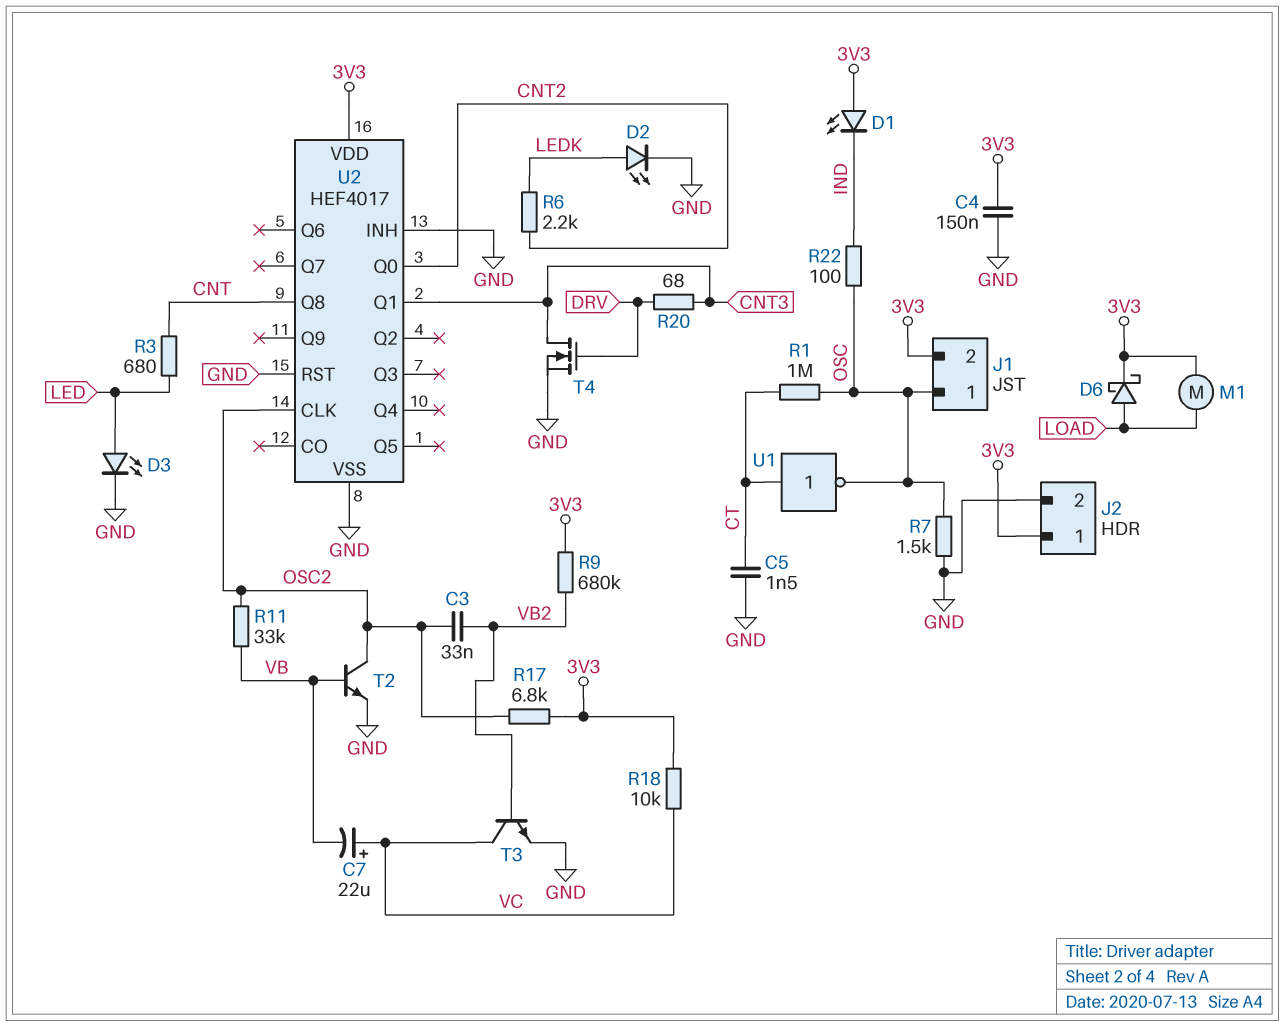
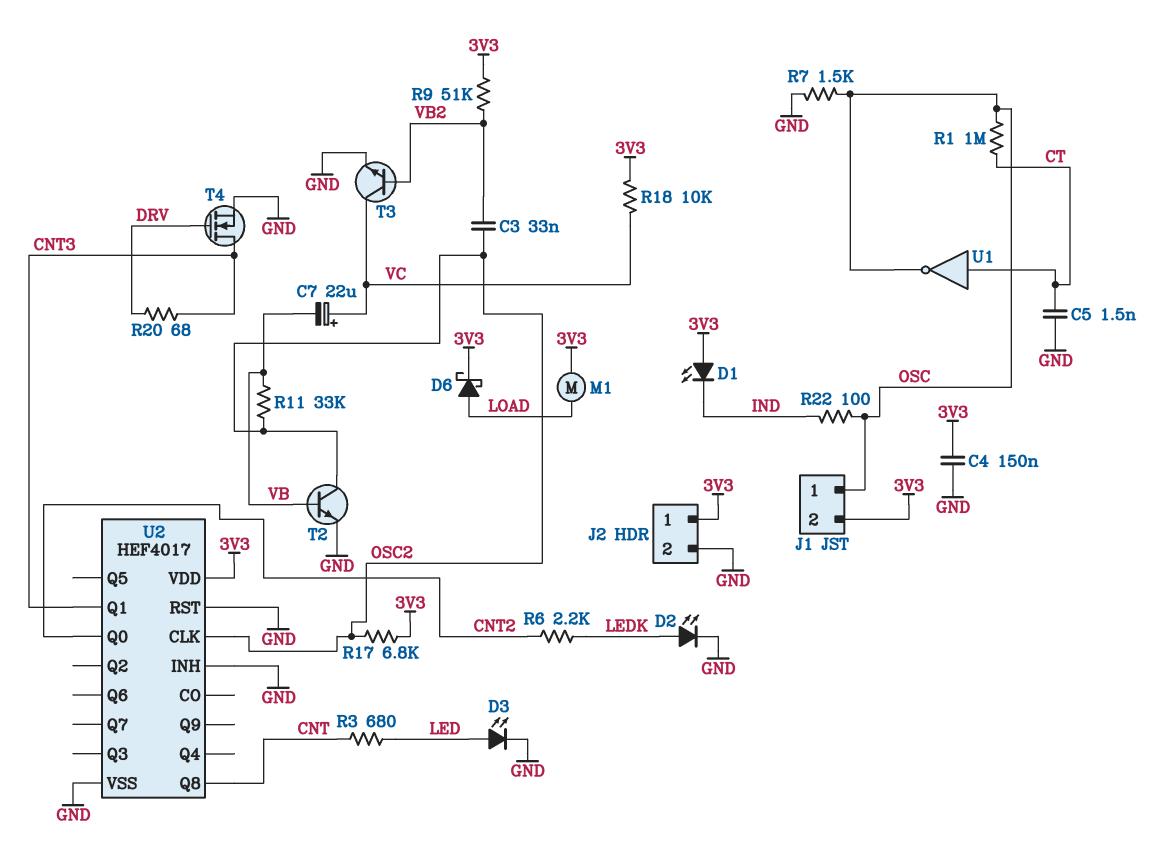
R9: 680k (3V3, VB2) -> 51k (3V3, VB2)

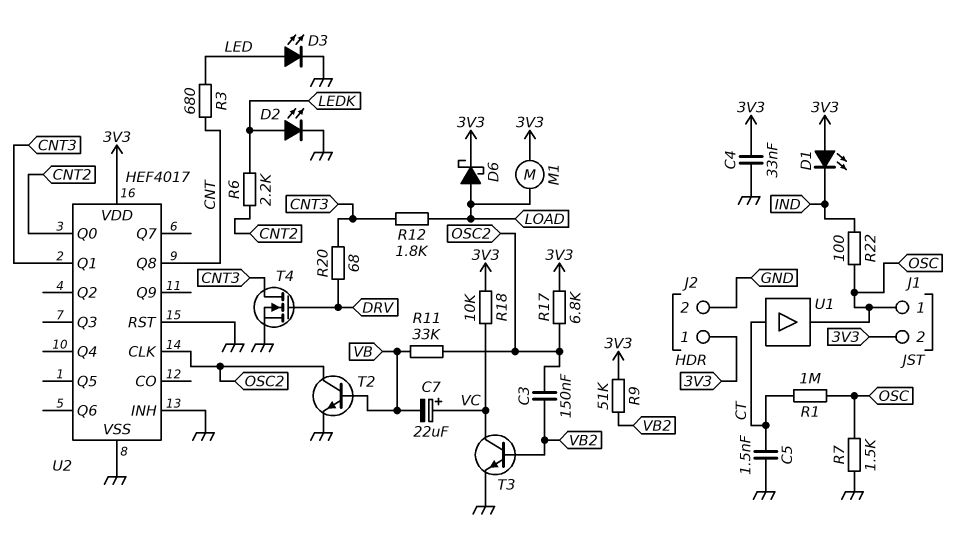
C3: 33nF (OSC2, VB2) -> 150nF (OSC2, VB2)
C4: 150nF (3V3, GND) -> 33nF (3V3, GND)
R12: none -> 1.8k (CNT3, LOAD)
U1: NOT (in CT, out OSC) -> buffer (in CT, out OSC)

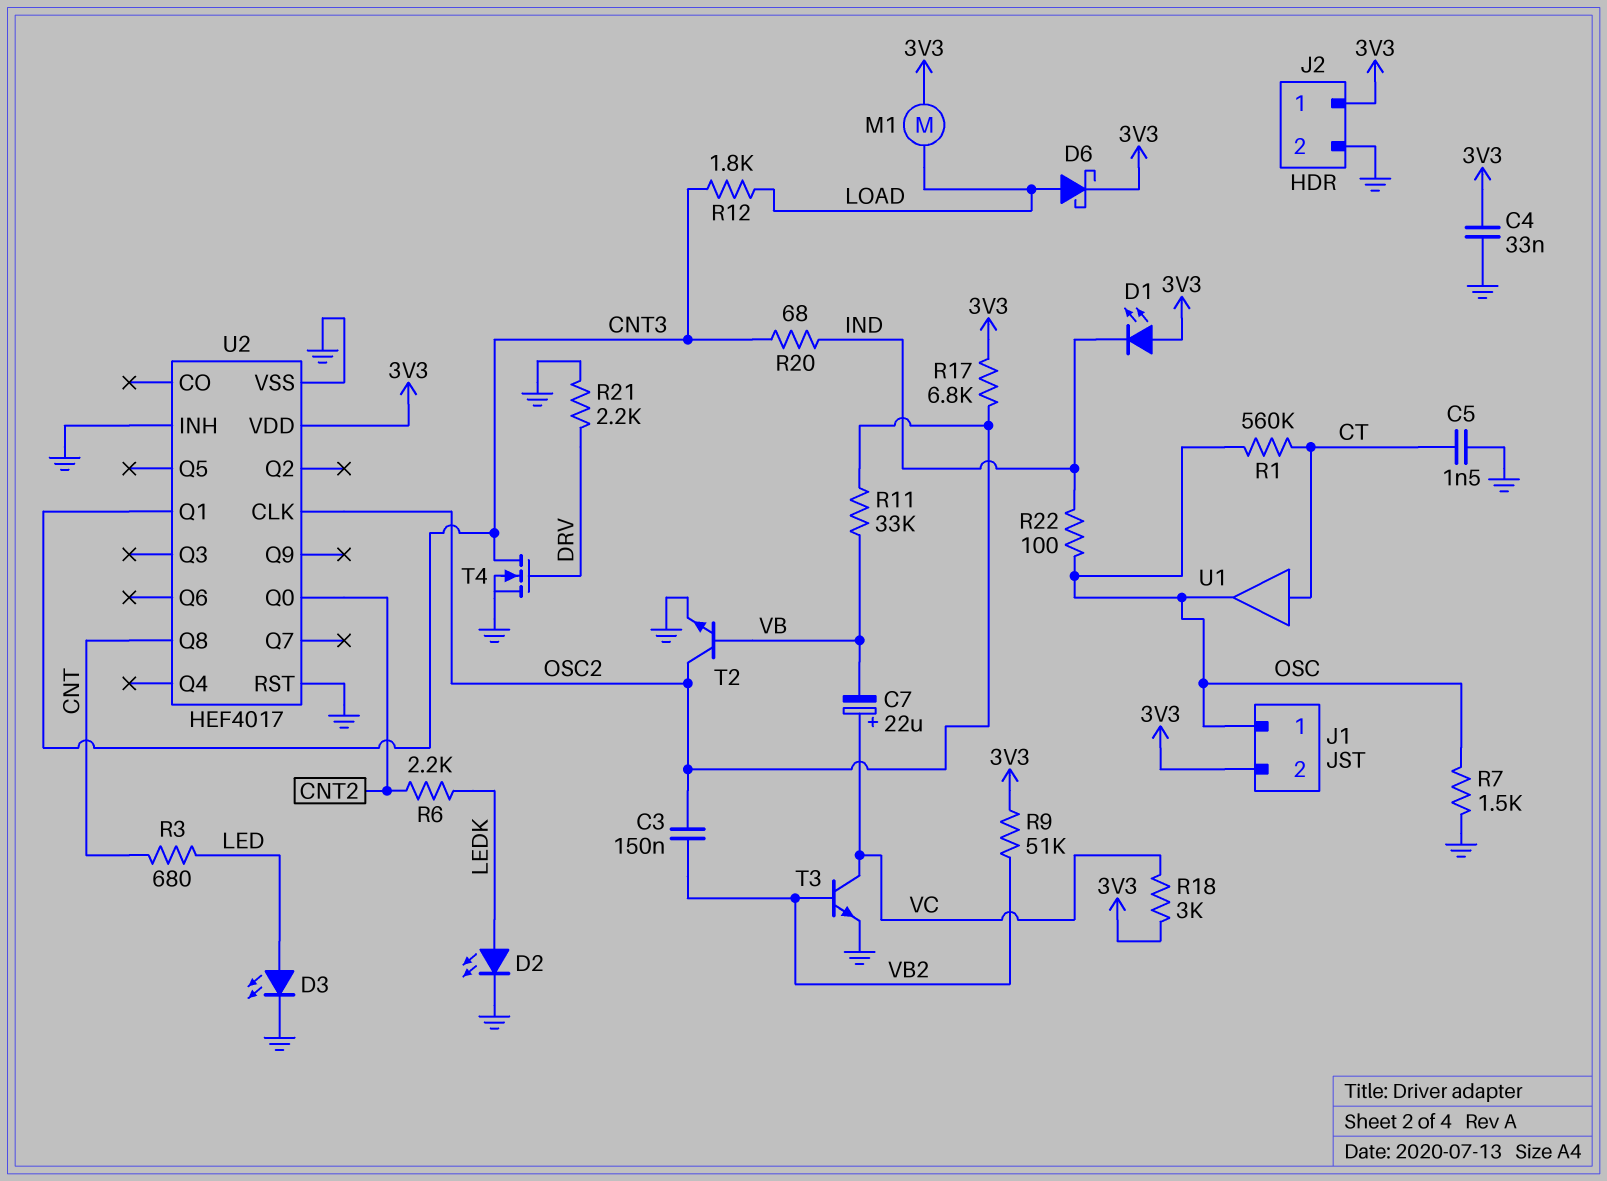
R1: 1M (CT, OSC) -> 560k (CT, OSC)
R18: 10k (3V3, VC) -> 3k (3V3, VC)
R20: 68 (CNT3, DRV) -> 68 (CNT3, IND)
R21: none -> 2.2k (DRV, GND)

